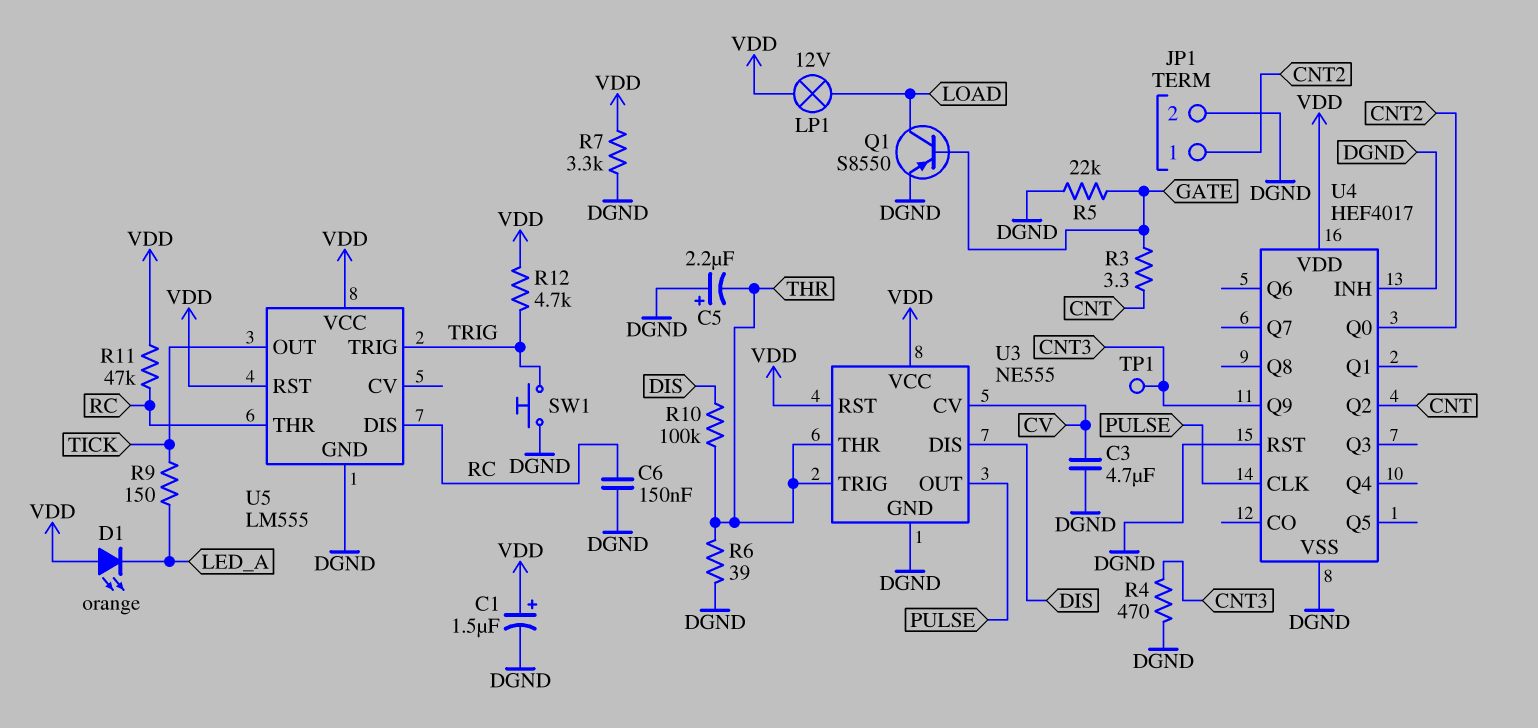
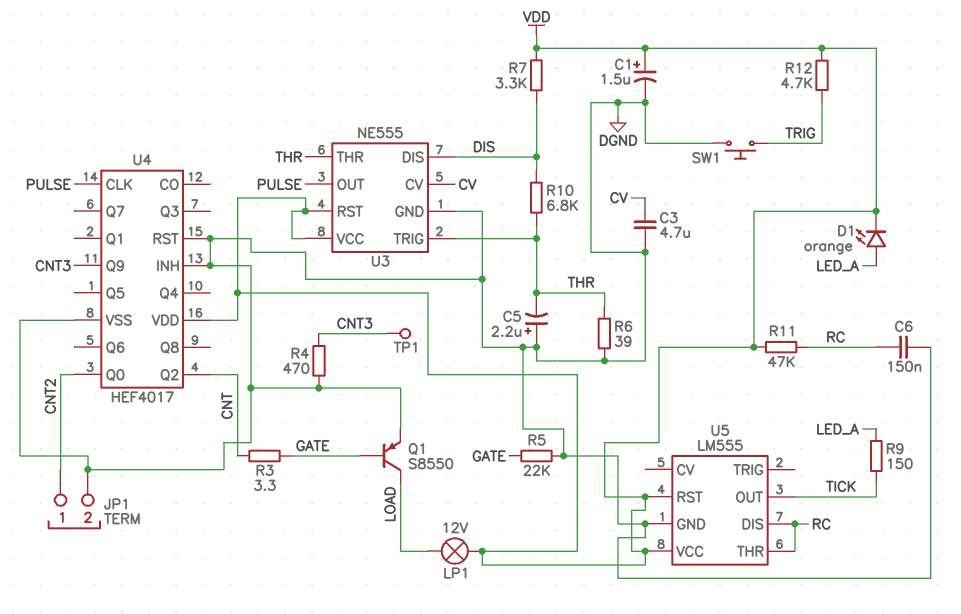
D1: LED orange (A VDD, K LED_A) -> LED orange (A LED_A, K VDD)
R7: 3.3k (DGND, VDD) -> 3.3k (DIS, VDD)
R10: 100k (DIS, THR) -> 6.8k (DIS, THR)
U5 pin TRIG: TRIG -> none

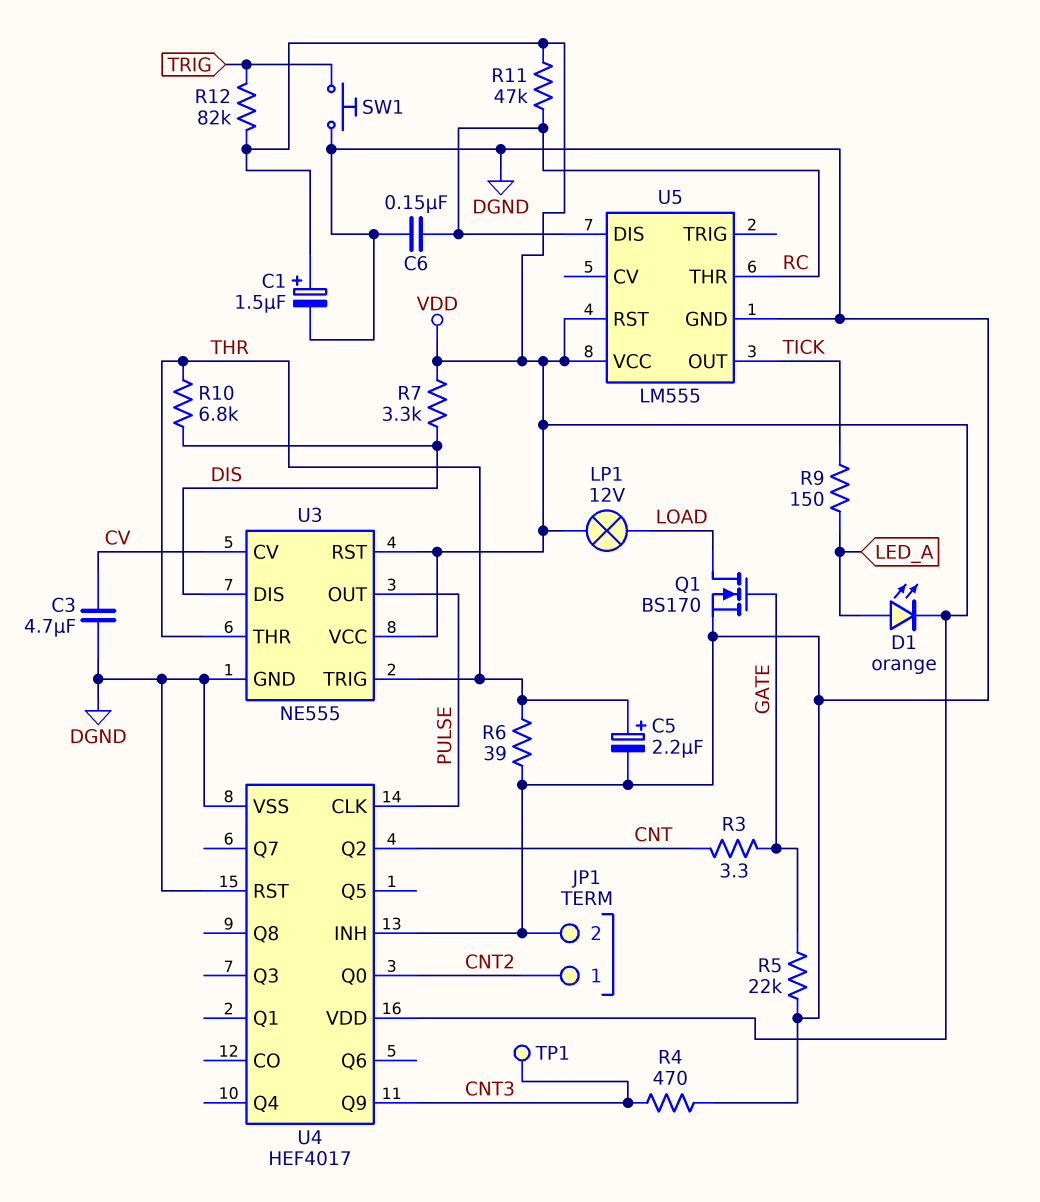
C5: 2.2uF (plus DGND, minus THR) -> 2.2uF (plus THR, minus DGND)
Q1: PNP S8550 (B GATE, C LOAD, E DGND) -> NMOS BS170 (G GATE, D LOAD, S DGND)
R12: 4.7k (TRIG, VDD) -> 82k (TRIG, VDD)

